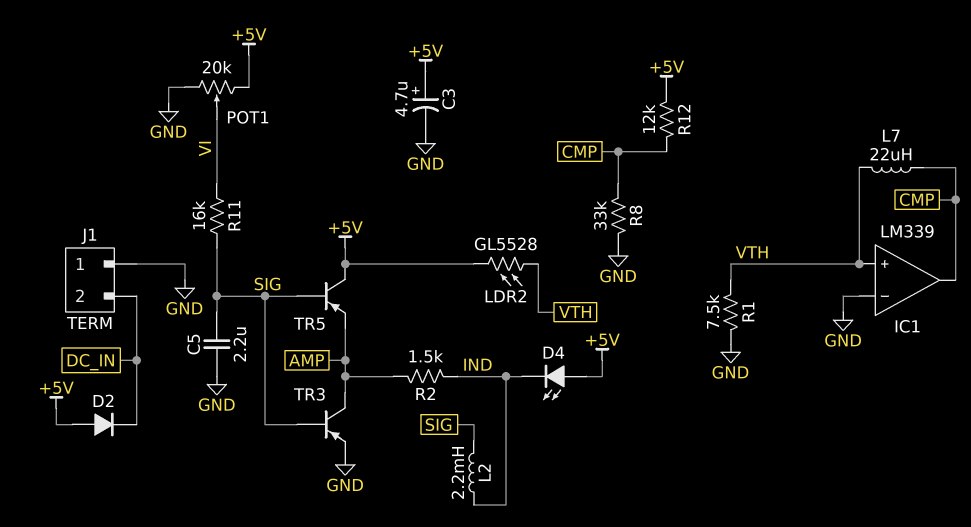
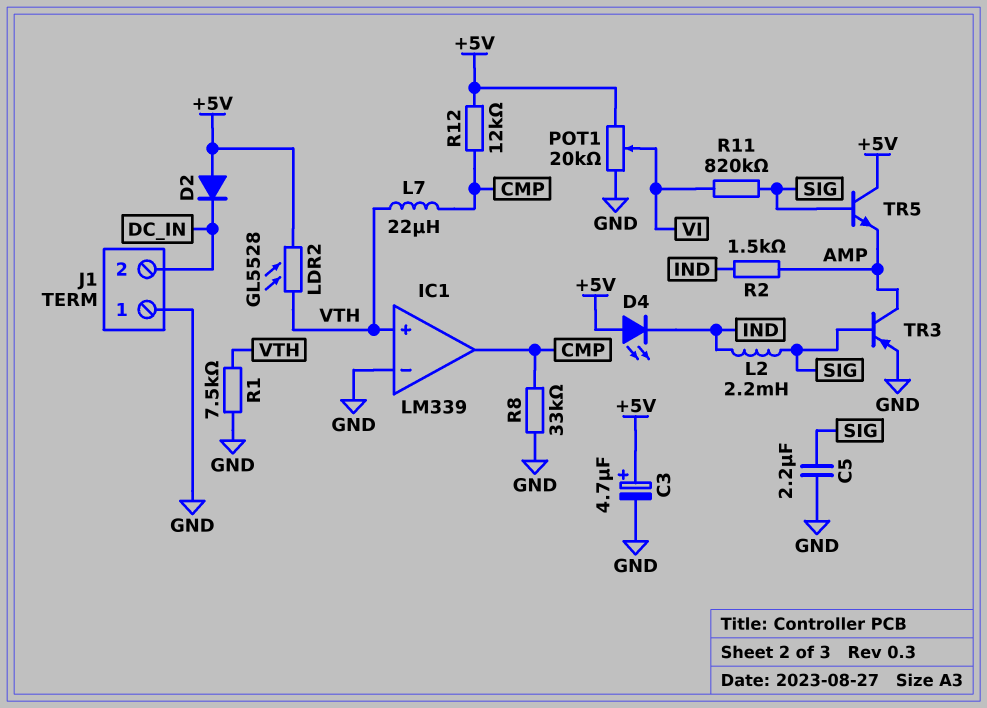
R11: 16k (SIG, VI) -> 820k (SIG, VI)
TR5: PNP (B SIG, C +5V, E AMP) -> NPN (B SIG, C +5V, E AMP)

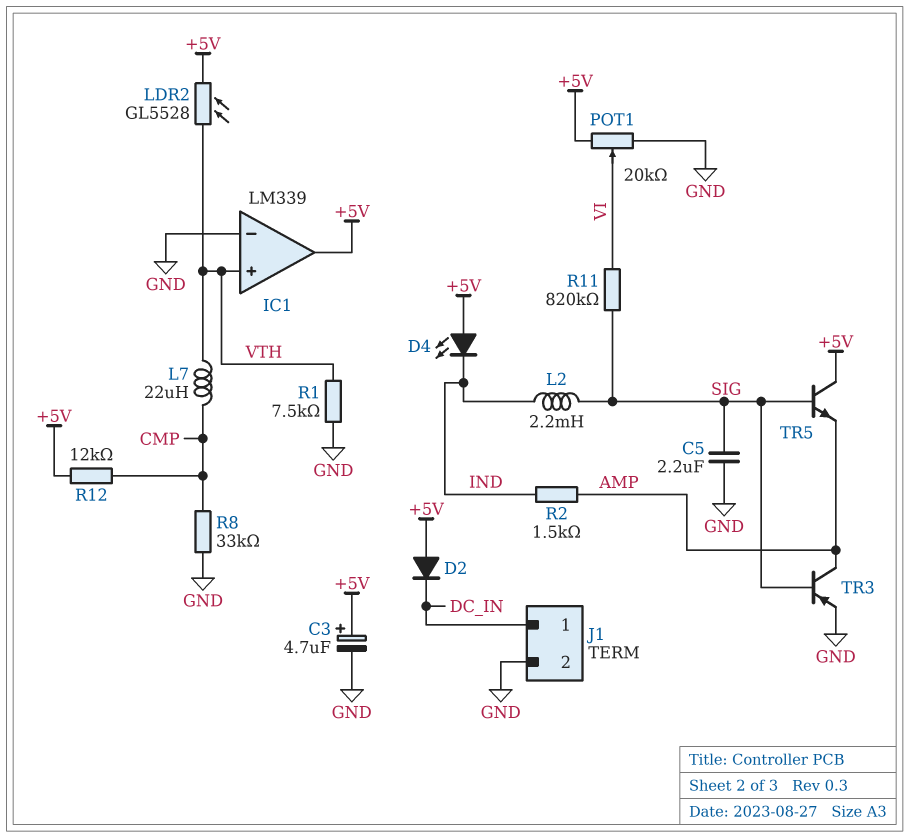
IC1 pin out: CMP -> +5V
J1 pin 1: GND -> DC_IN
J1 pin 2: DC_IN -> GND

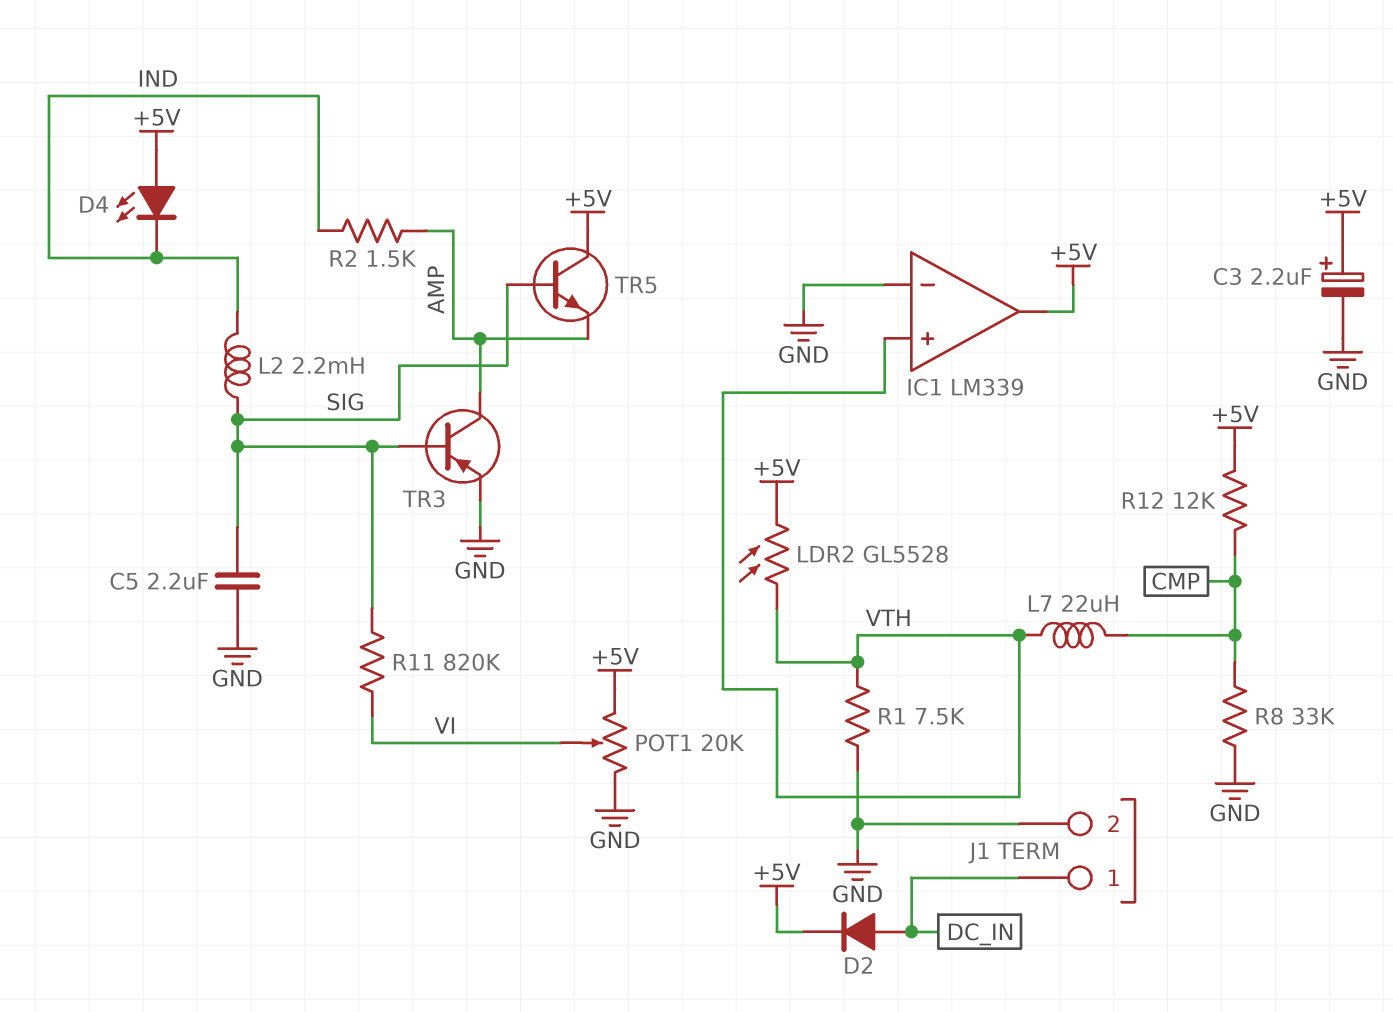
C3: 4.7uF (plus +5V, minus GND) -> 2.2uF (plus +5V, minus GND)
D2: diode (A +5V, K DC_IN) -> diode (A DC_IN, K +5V)

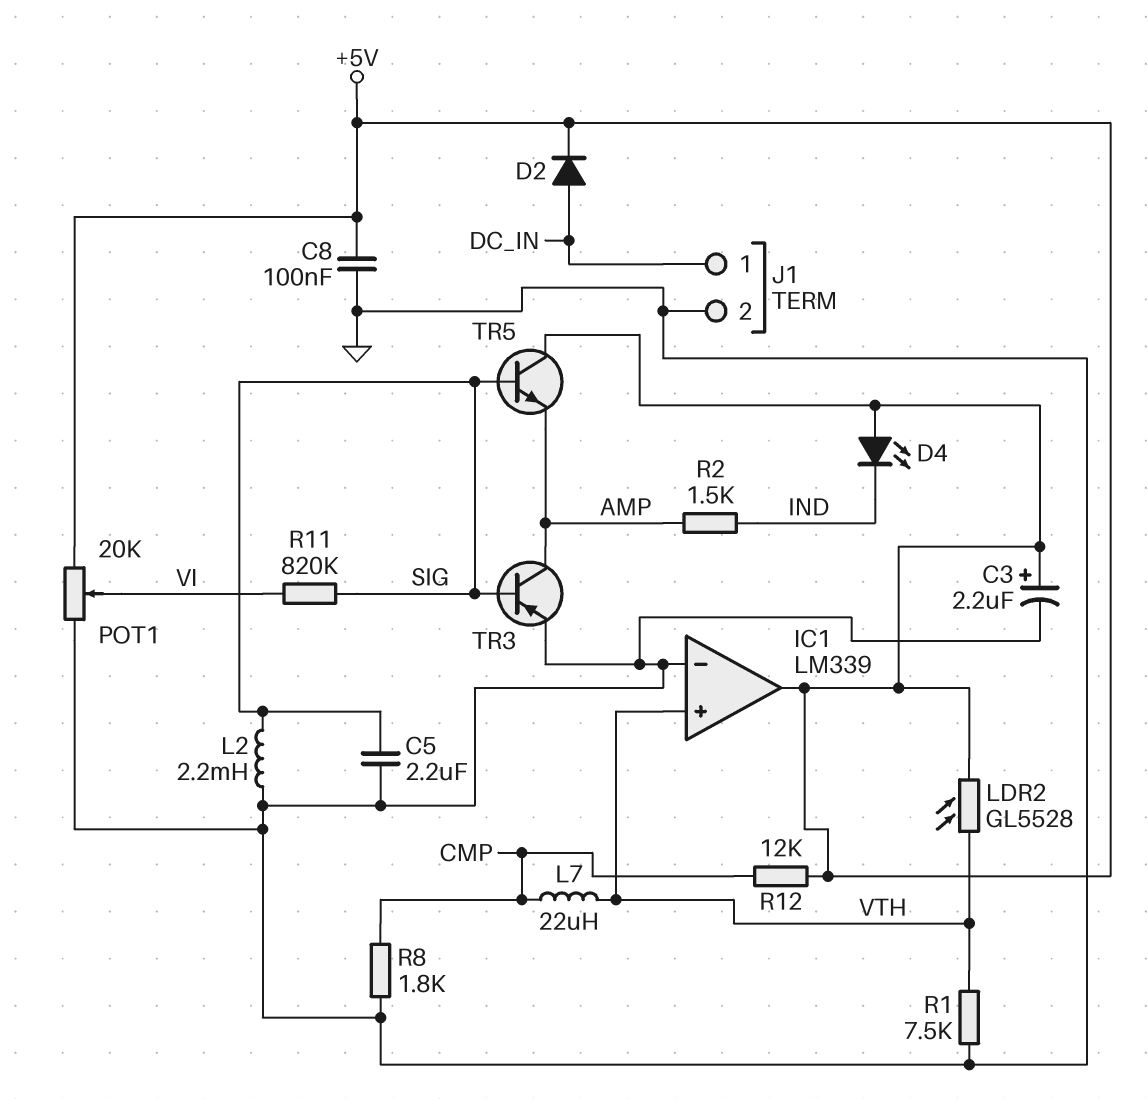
C8: none -> 100nF (+5V, GND)
L2: 2.2mH (IND, SIG) -> 2.2mH (GND, SIG)
R8: 33k (CMP, GND) -> 1.8k (CMP, GND)

